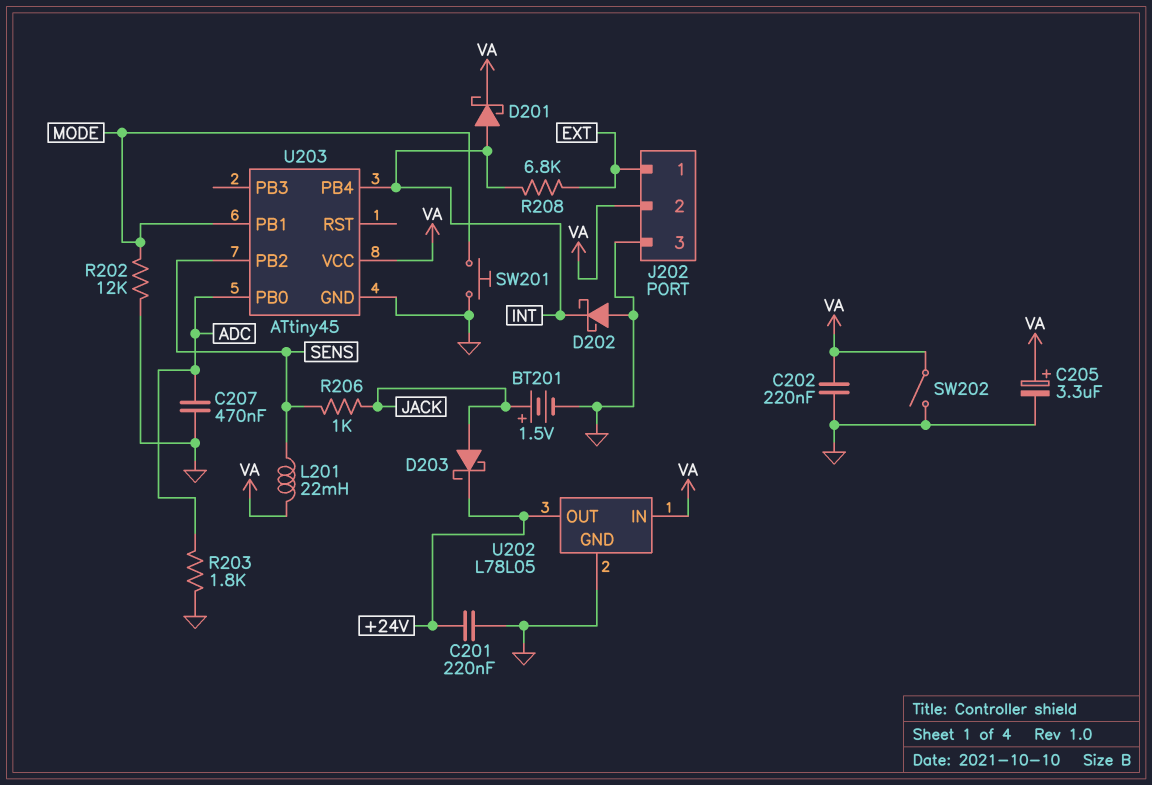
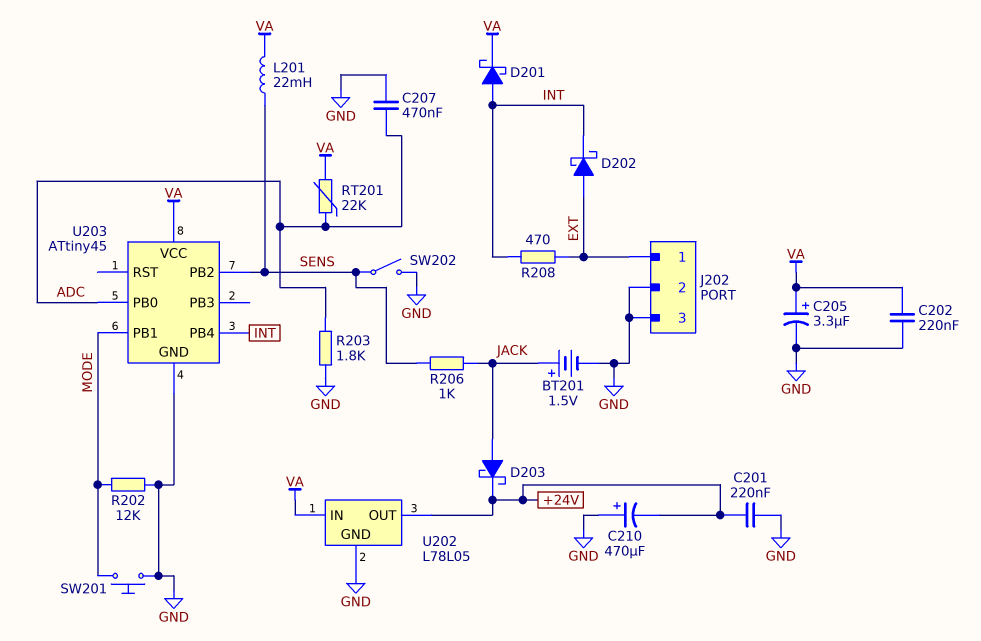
C210: none -> 470uF (plus GND, minus +24V)
D202: schottky (A GND, K INT) -> schottky (A EXT, K INT)
J202 pin 2: VA -> GND
R208: 6.8k (EXT, INT) -> 470 (EXT, INT)
RT201: none -> 22k (ADC, VA)
SW202: switch (GND, VA) -> switch (GND, SENS)

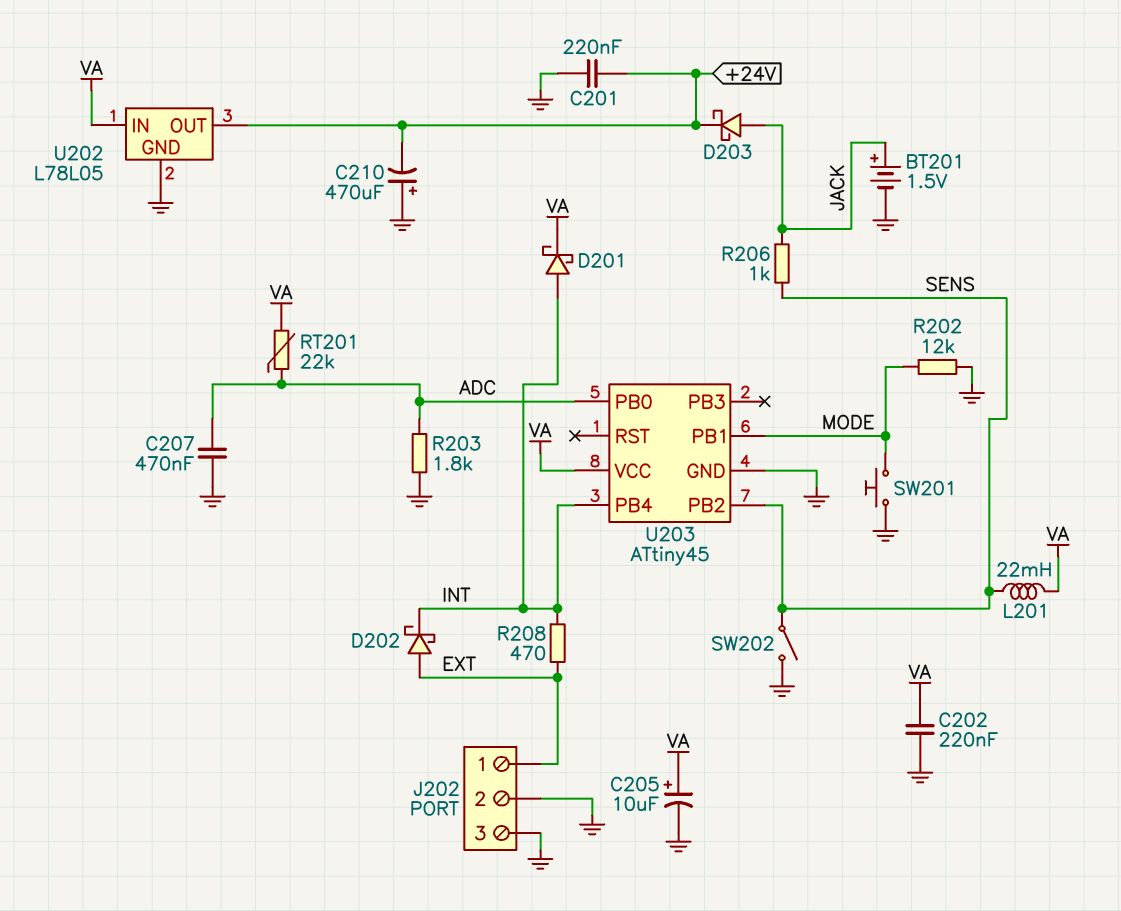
C205: 3.3uF (plus VA, minus GND) -> 10uF (plus VA, minus GND)

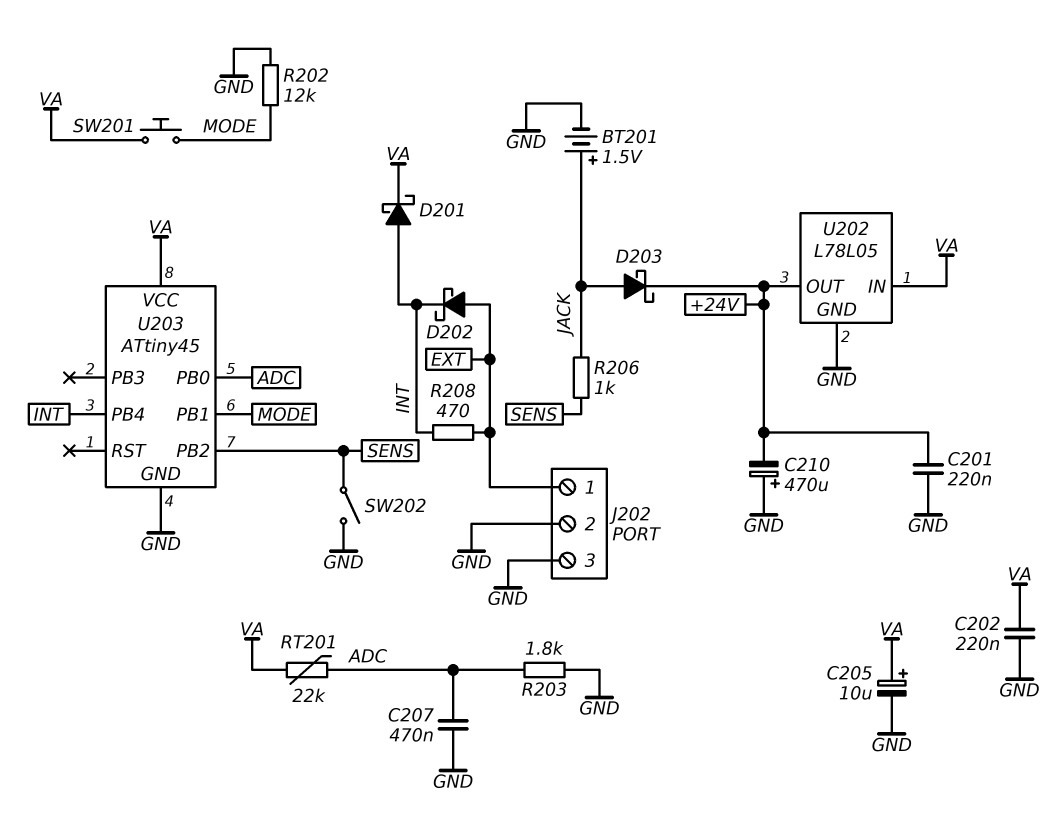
L201: 22mH (SENS, VA) -> none
SW201: button (GND, MODE) -> button (MODE, VA)

